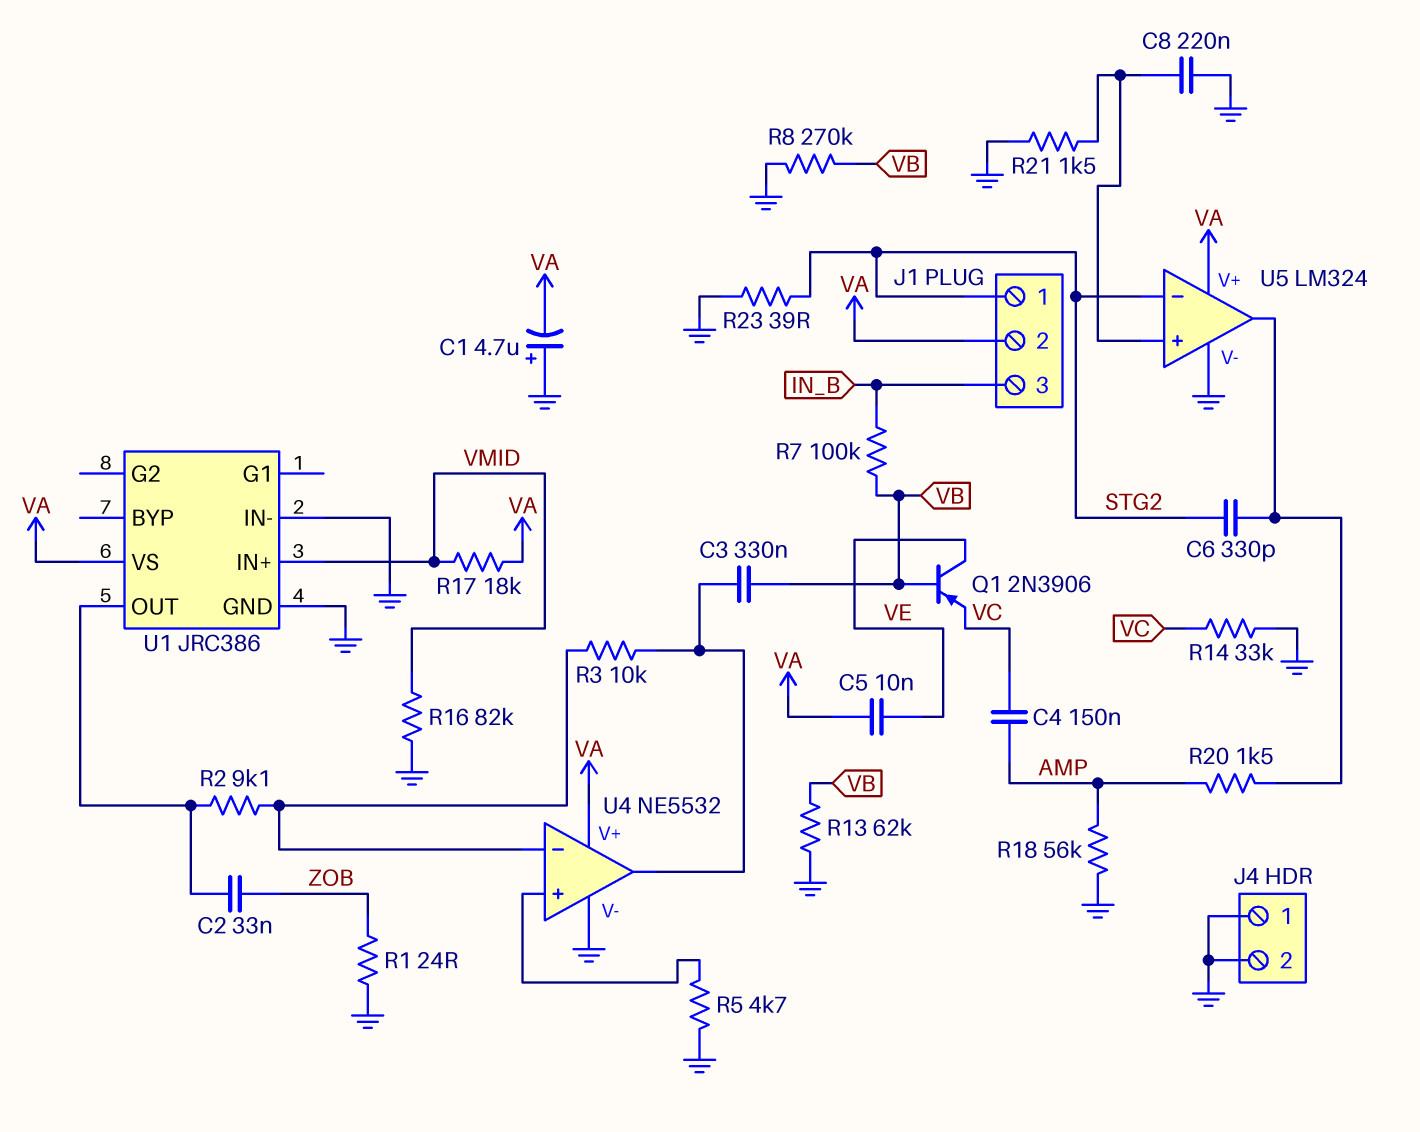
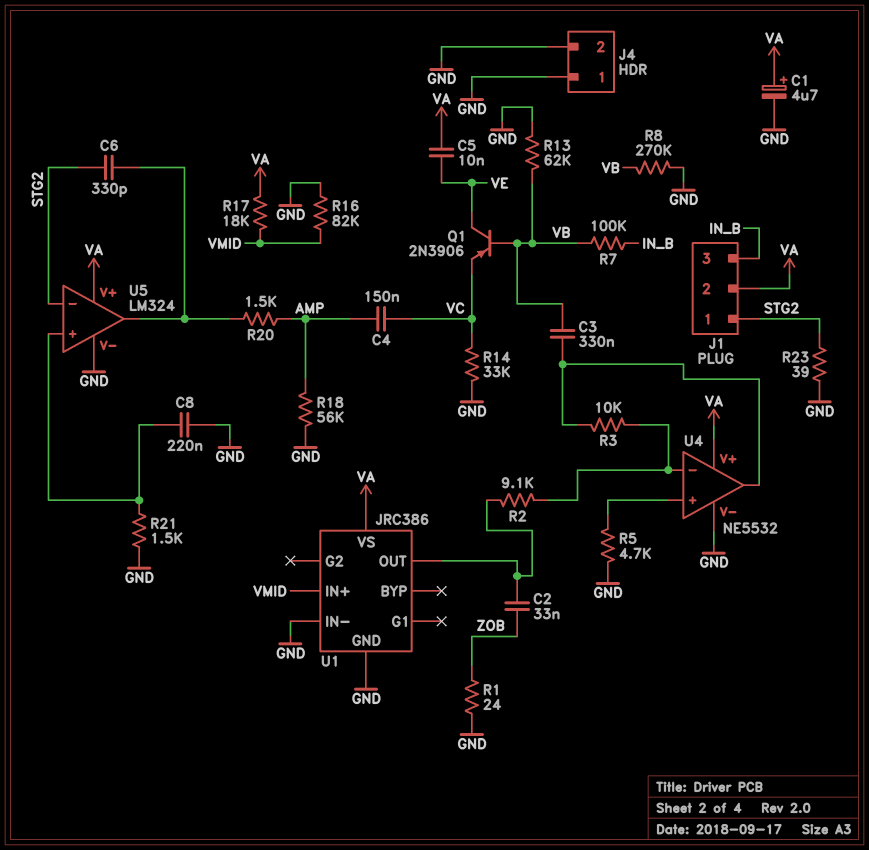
C1: 4.7uF (plus GND, minus VA) -> 4.7uF (plus VA, minus GND)

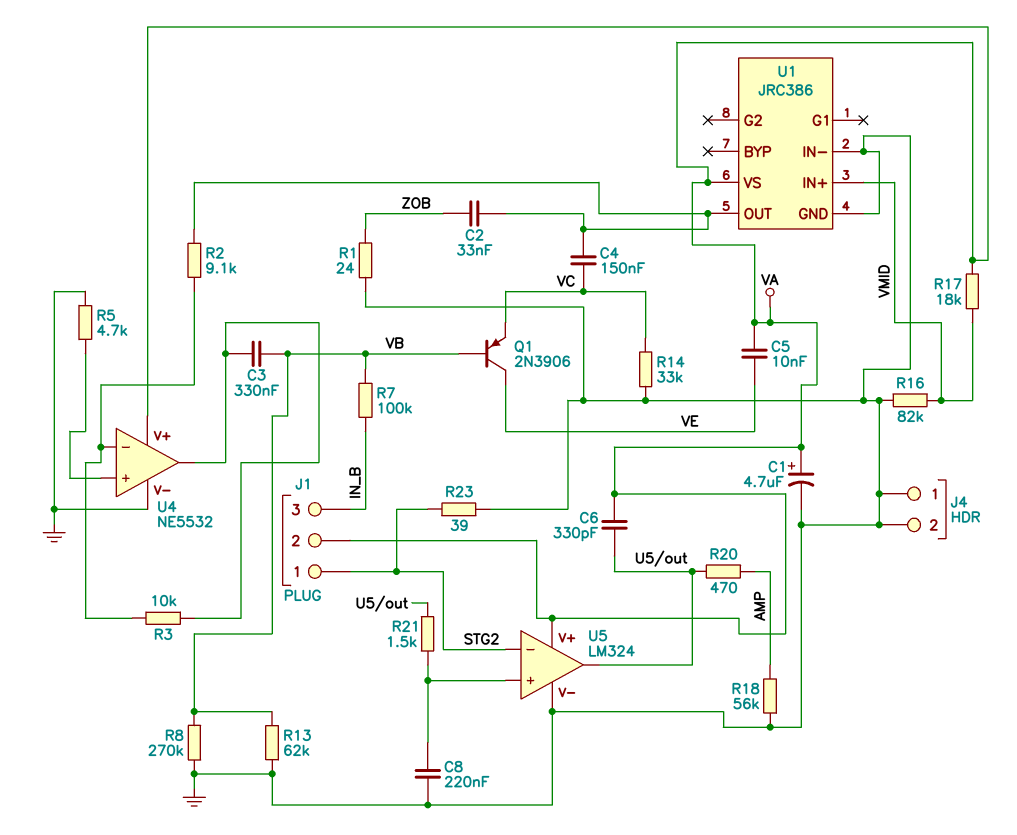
C4: 150nF (AMP, VC) -> 150nF (U1/OUT, VC)
C6: 330pF (STG2, U5/out) -> 330pF (U5/out, VA)
R20: 1.5k (AMP, U5/out) -> 470 (AMP, U5/out)
R21: 1.5k (GND, U5/in+) -> 1.5k (U5/in+, U5/out)

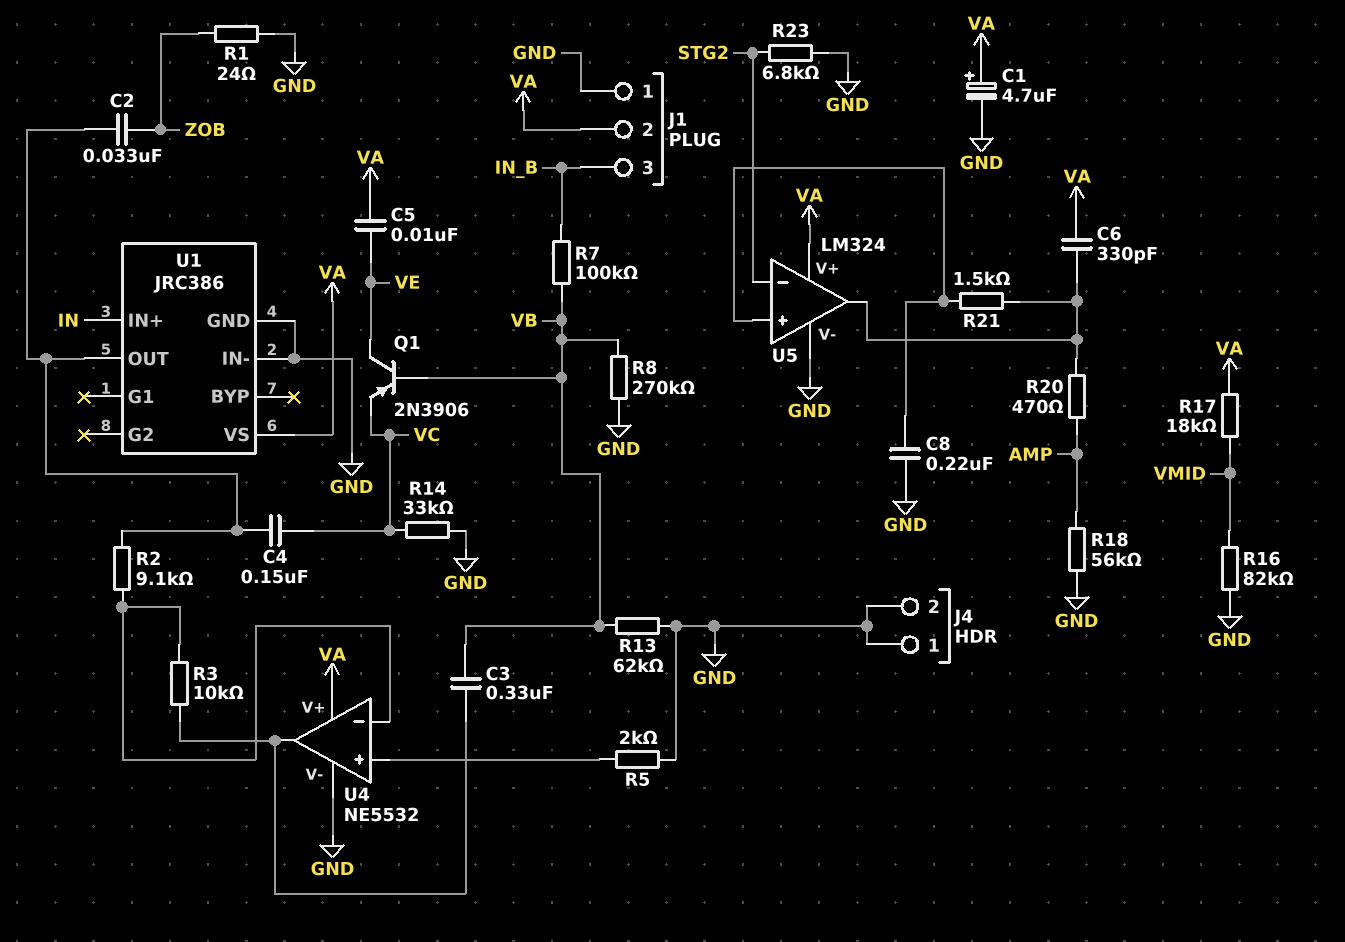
J1 pin 1: STG2 -> GND
R5: 4.7k (GND, U4/in+) -> 2k (GND, U4/in+)
R23: 39 (GND, STG2) -> 6.8k (GND, STG2)
U1 pin IN+: VMID -> IN

